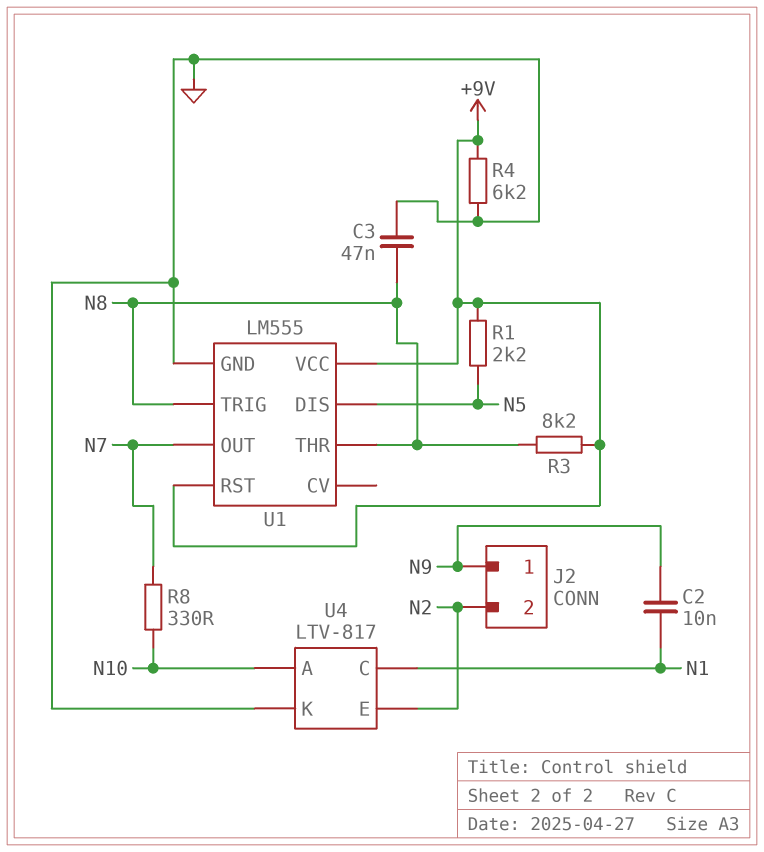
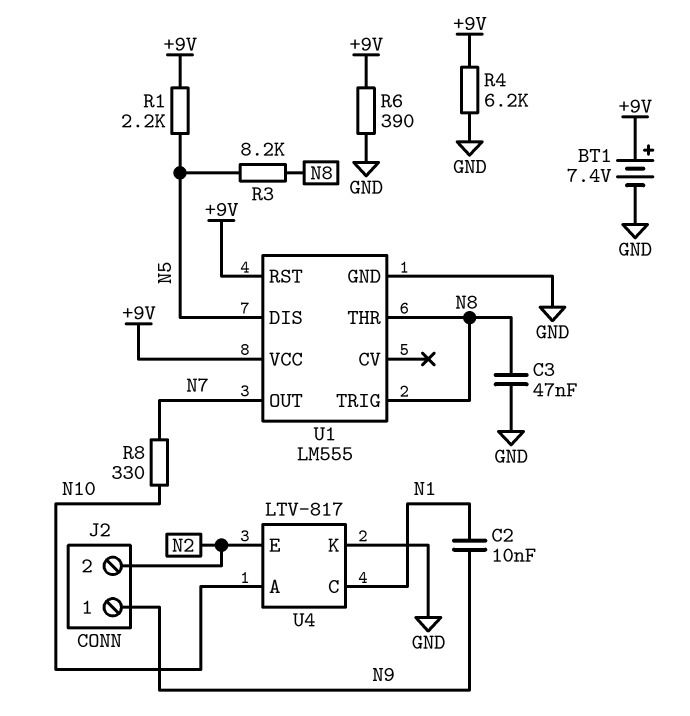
BT1: none -> 7.4V (plus +9V, minus GND)
R3: 8.2k (+9V, N8) -> 8.2k (N5, N8)
R6: none -> 390 (+9V, GND)

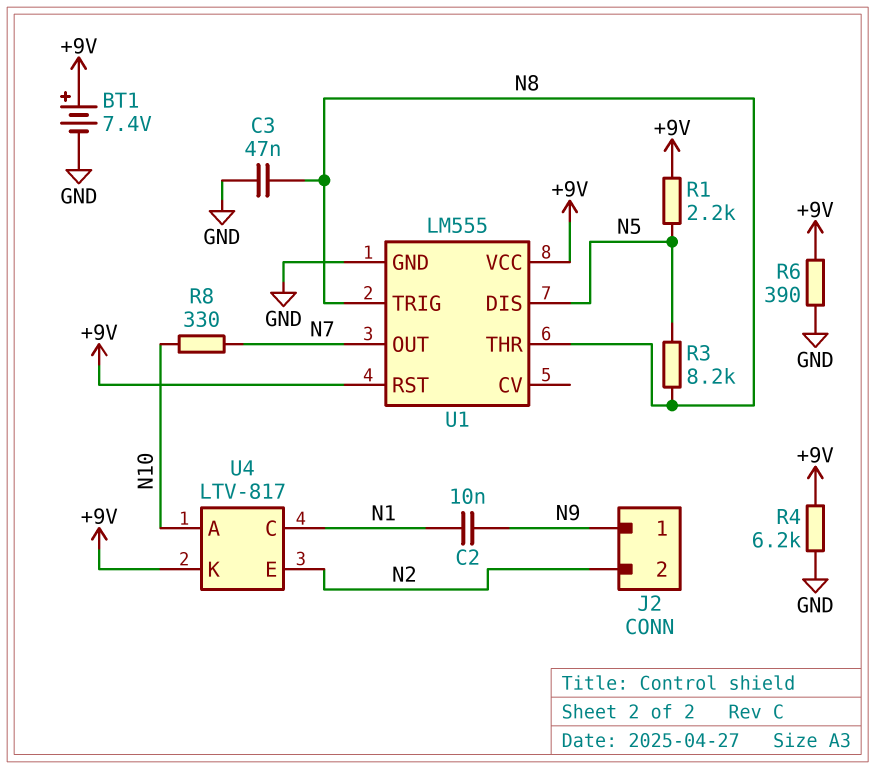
U4 pin K: GND -> +9V

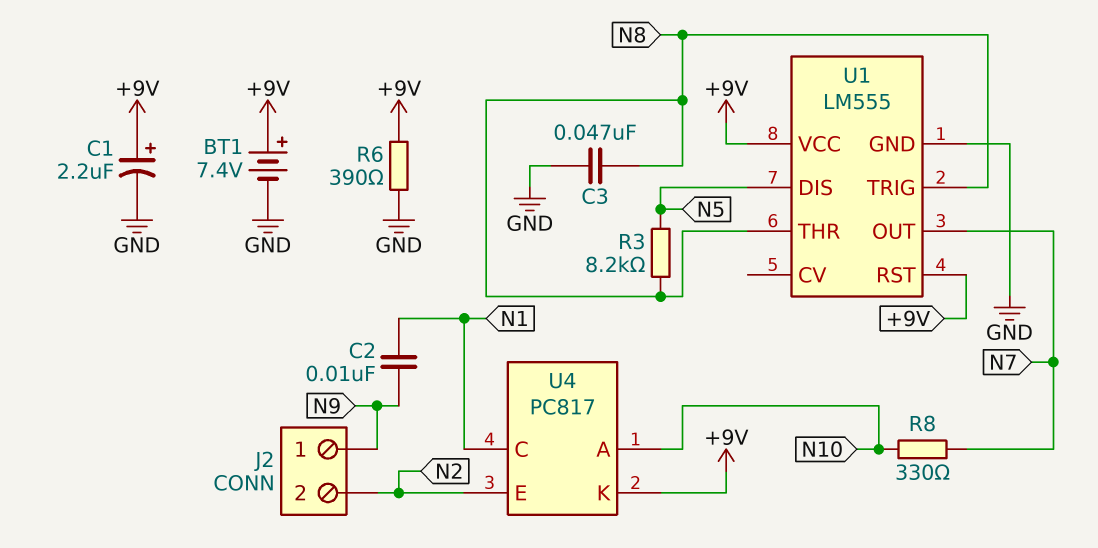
C1: none -> 2.2uF (plus +9V, minus GND)
R1: 2.2k (+9V, N5) -> none
R4: 6.2k (+9V, GND) -> none
U4: LTV-817 -> PC817

